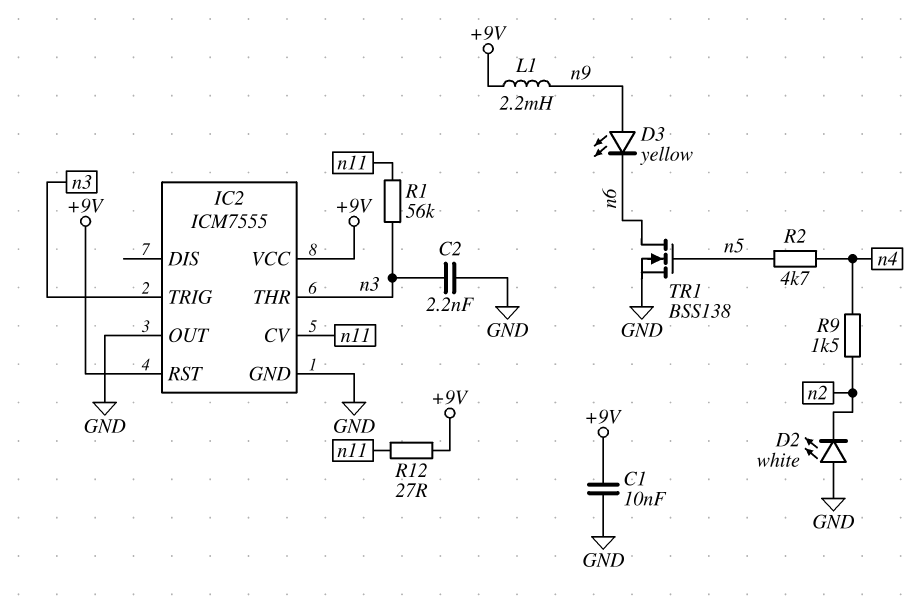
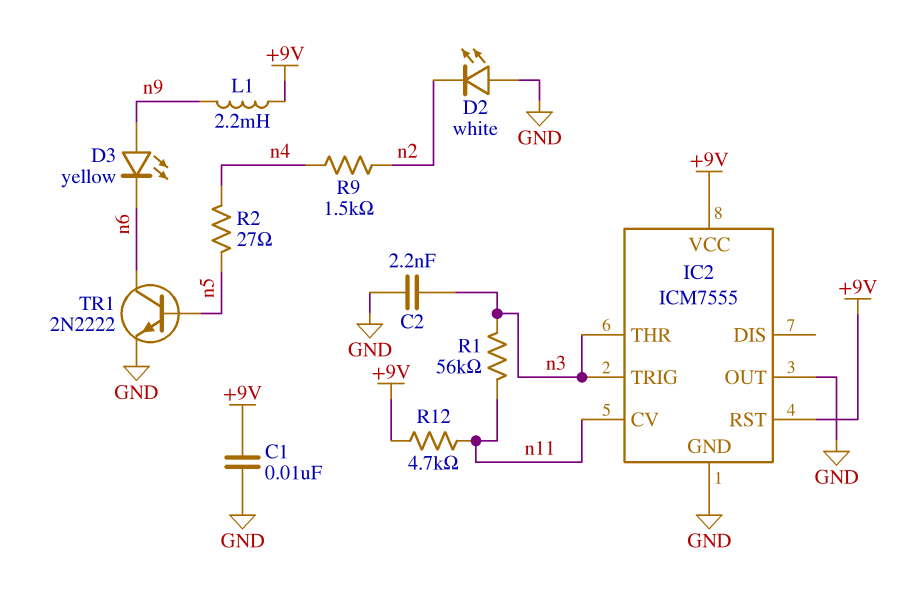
R2: 4.7k (n4, n5) -> 27 (n4, n5)
R12: 27 (+9V, n11) -> 4.7k (+9V, n11)
TR1: NMOS BSS138 (G n5, D n6, S GND) -> NPN 2N2222 (B n5, C n6, E GND)

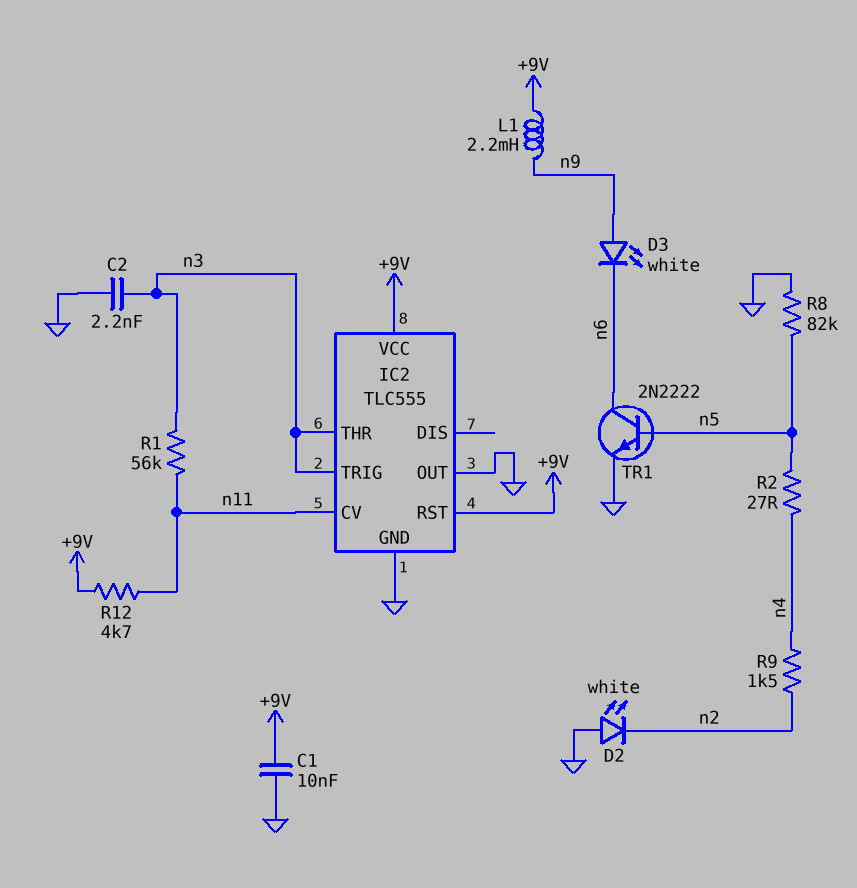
D3: LED yellow (A n9, K n6) -> LED white (A n9, K n6)
IC2: ICM7555 -> TLC555
R8: none -> 82k (GND, n5)

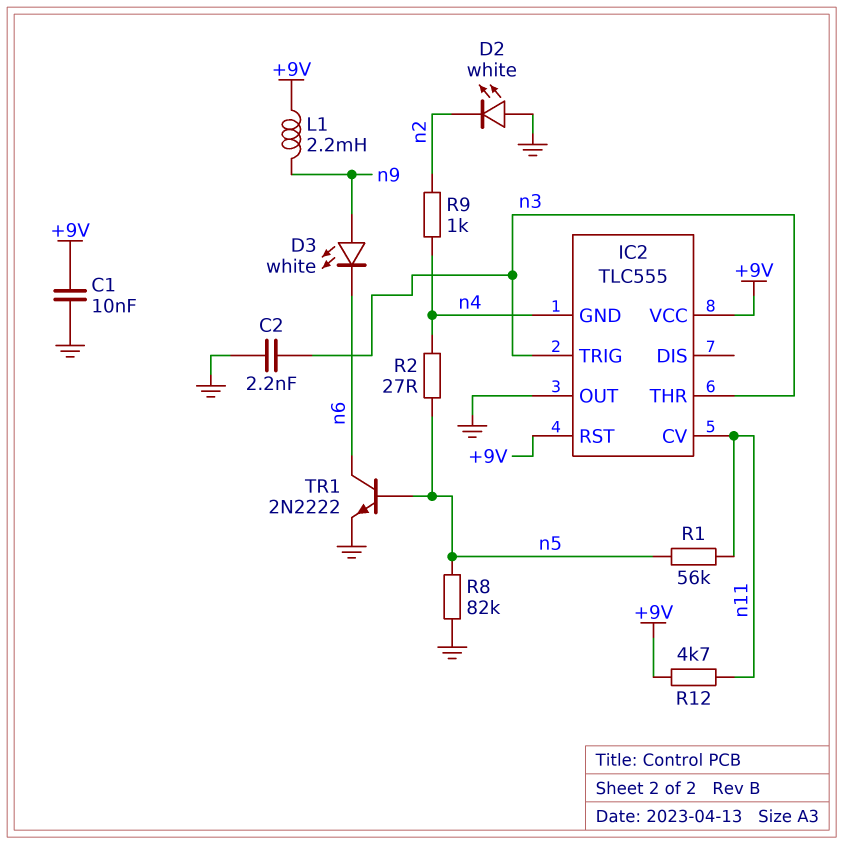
IC2 pin GND: GND -> n4
R1: 56k (n3, n11) -> 56k (n5, n11)
R9: 1.5k (n2, n4) -> 1k (n2, n4)

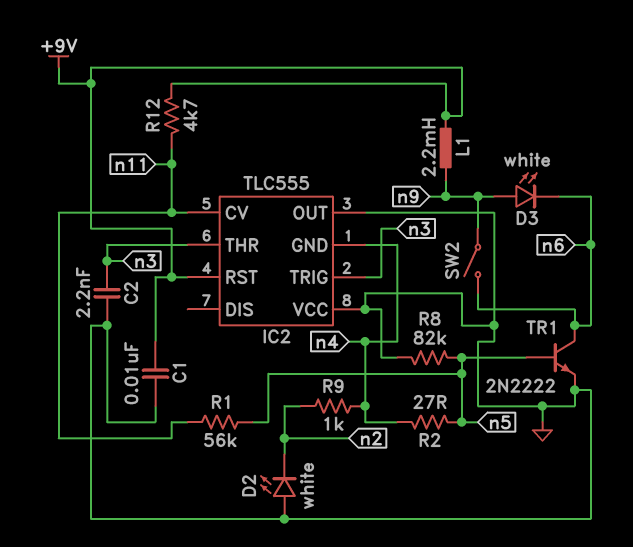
IC2 pin VCC: +9V -> GND
SW2: none -> switch (n6, n9)

